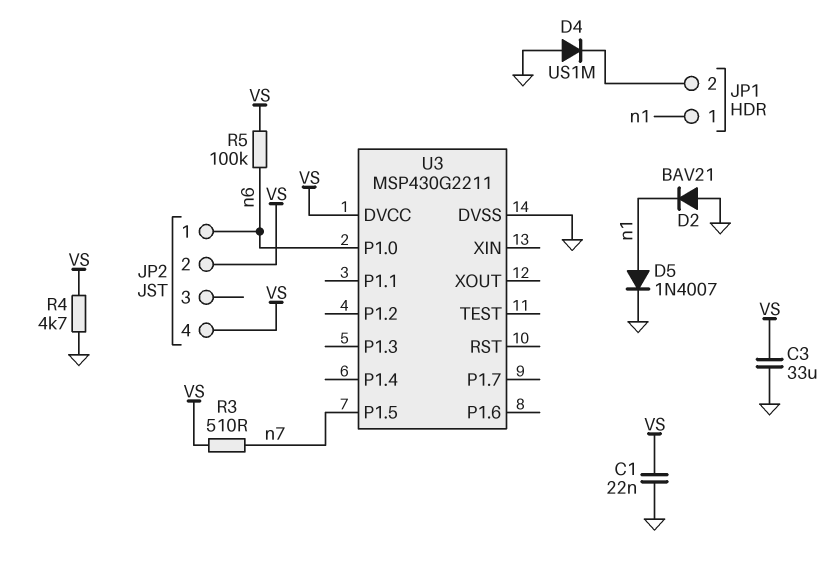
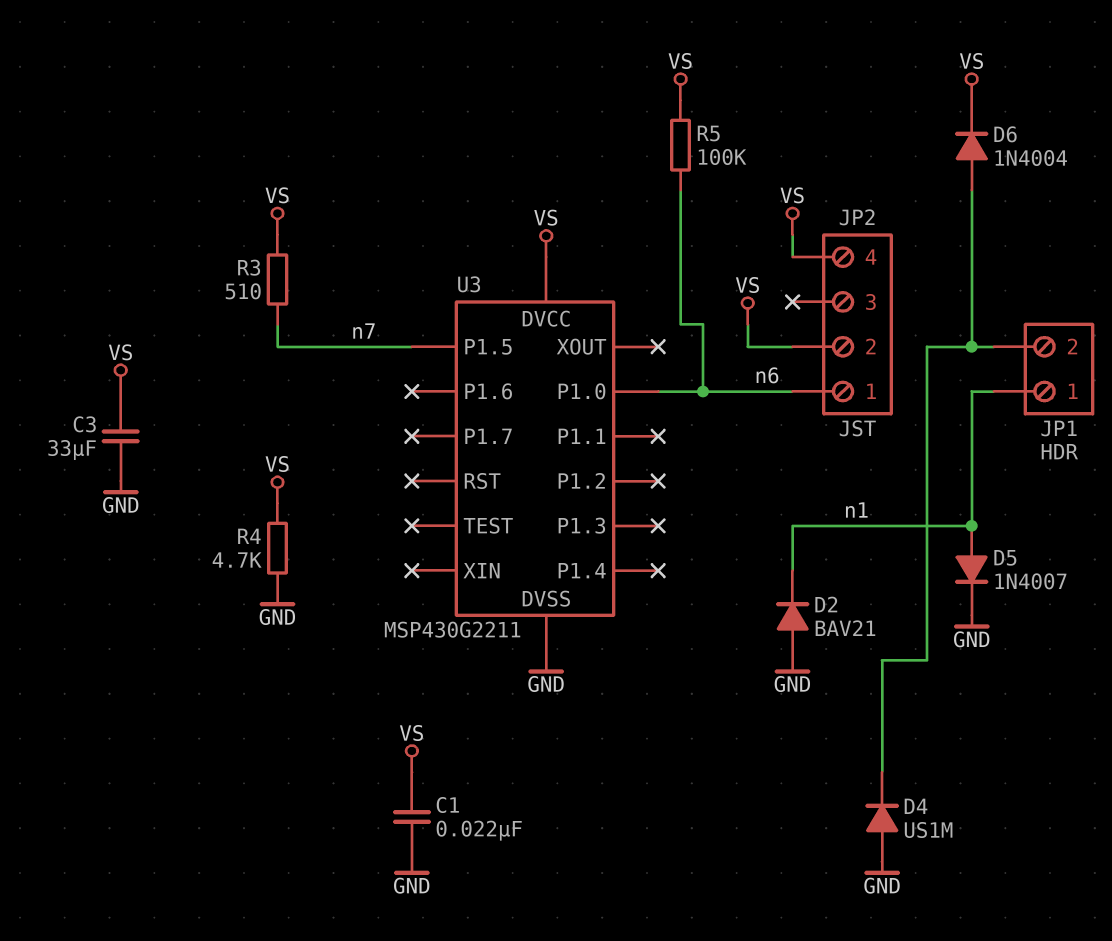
D6: none -> diode 1N4004 (A JP1/2, K VS)

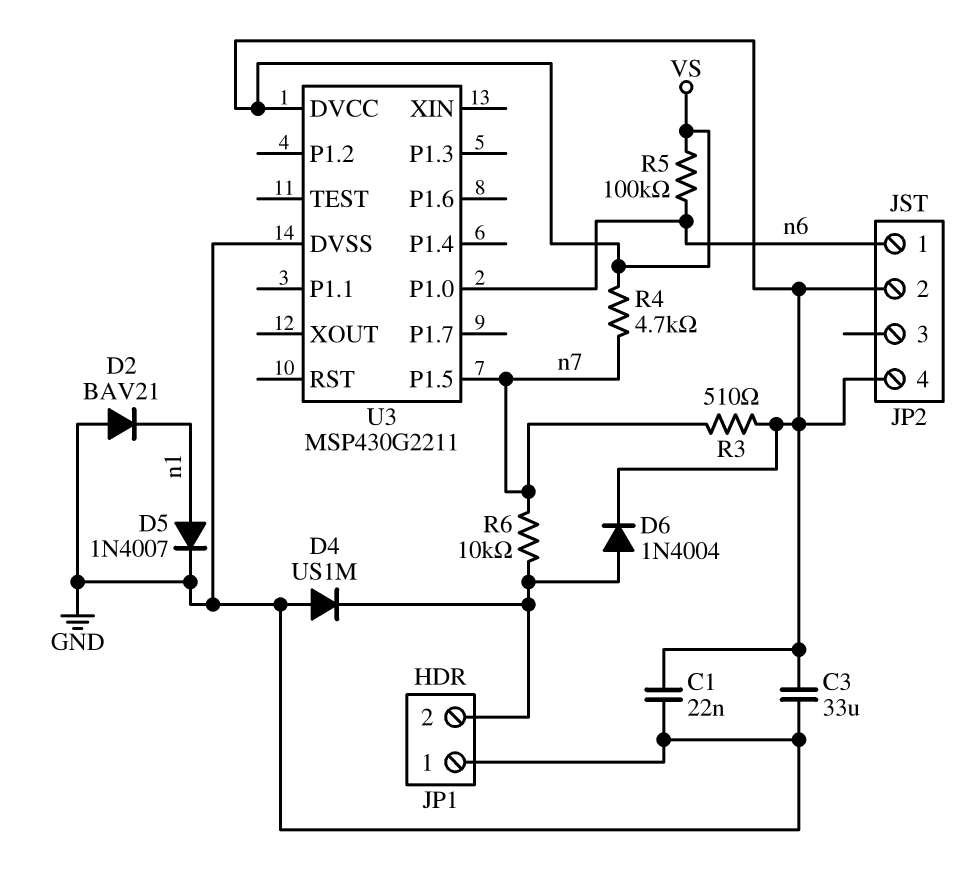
JP1 pin 1: n1 -> GND
R4: 4.7k (GND, VS) -> 4.7k (VS, n7)
R6: none -> 10k (JP1/2, n7)

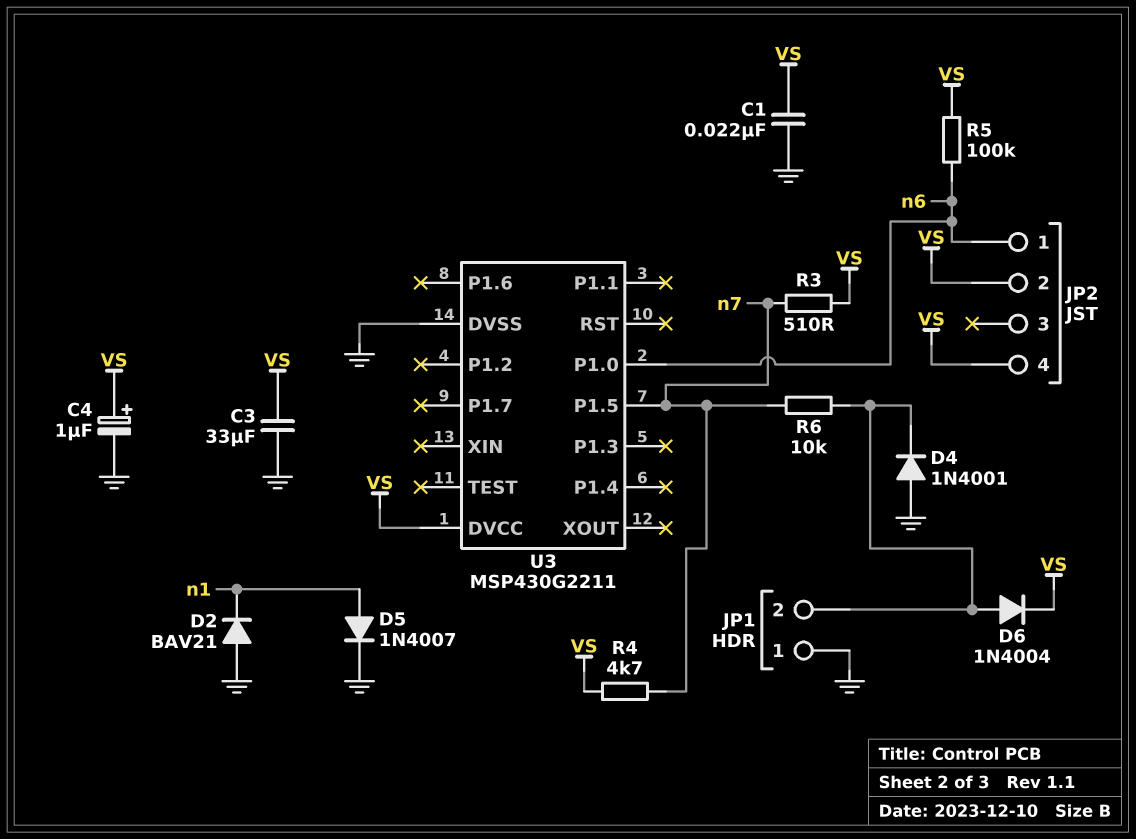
C4: none -> 1uF (plus VS, minus GND)
D4: diode US1M (A GND, K JP1/2) -> diode 1N4001 (A GND, K JP1/2)

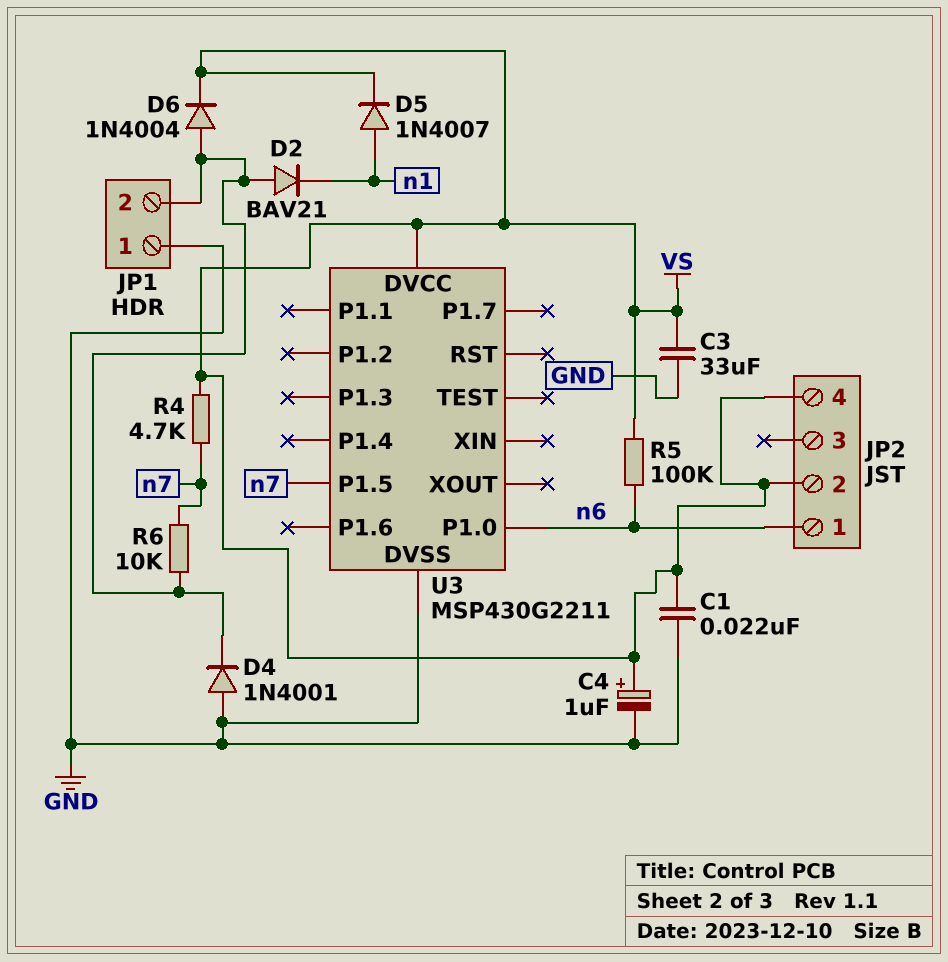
D2: diode BAV21 (A GND, K n1) -> diode BAV21 (A JP1/2, K n1)
D5: diode 1N4007 (A n1, K GND) -> diode 1N4007 (A n1, K VS)
R3: 510 (VS, n7) -> none

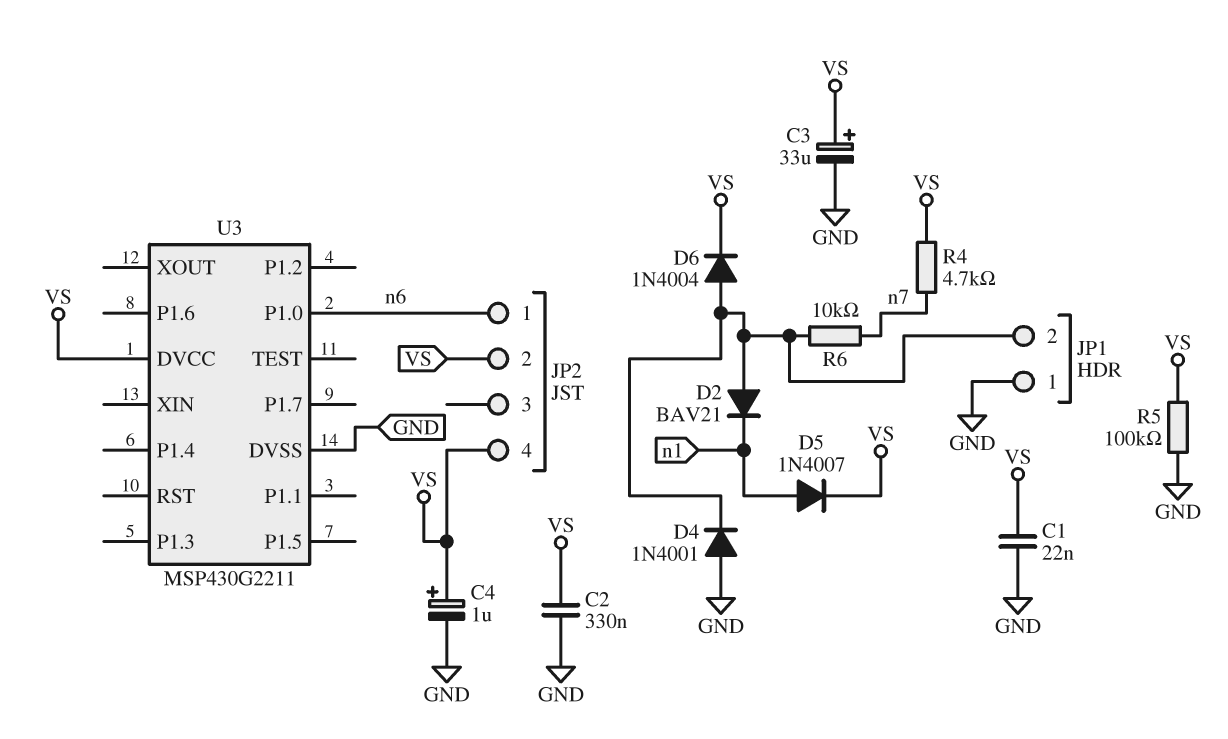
C2: none -> 330nF (GND, VS)
C3: 33uF (GND, VS) -> 33uF (plus VS, minus GND)
R5: 100k (VS, n6) -> 100k (GND, VS)
U3 pin P1.5: n7 -> none

